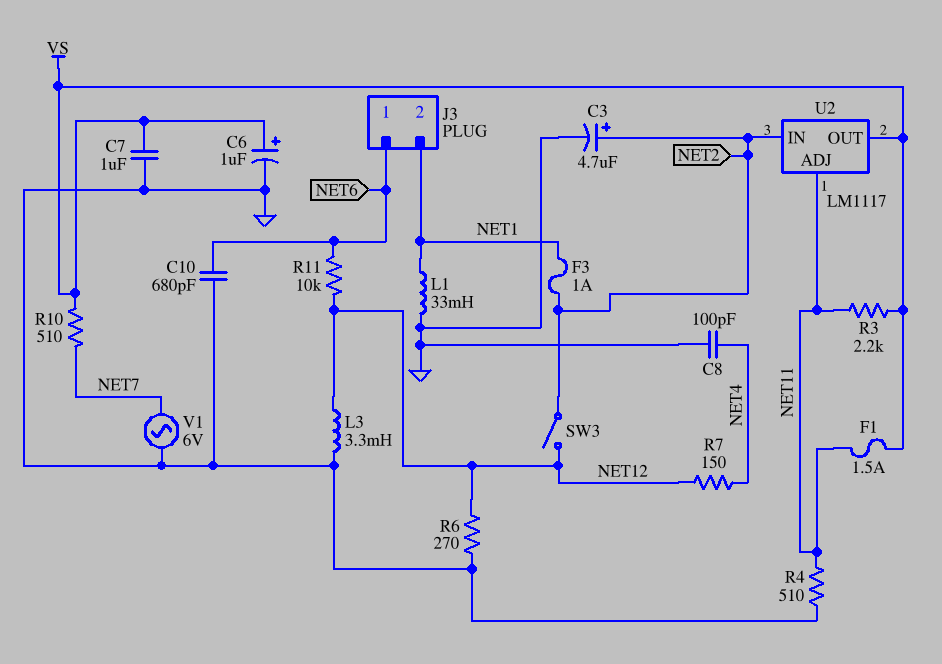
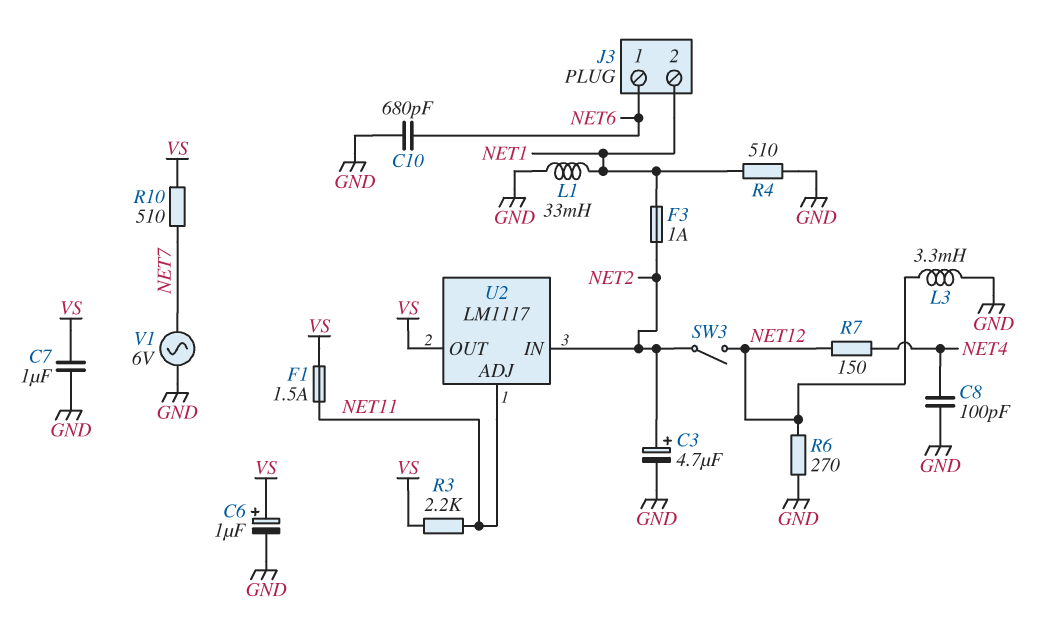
R4: 510 (GND, NET11) -> 510 (GND, NET1)
R11: 10k (NET6, NET12) -> none

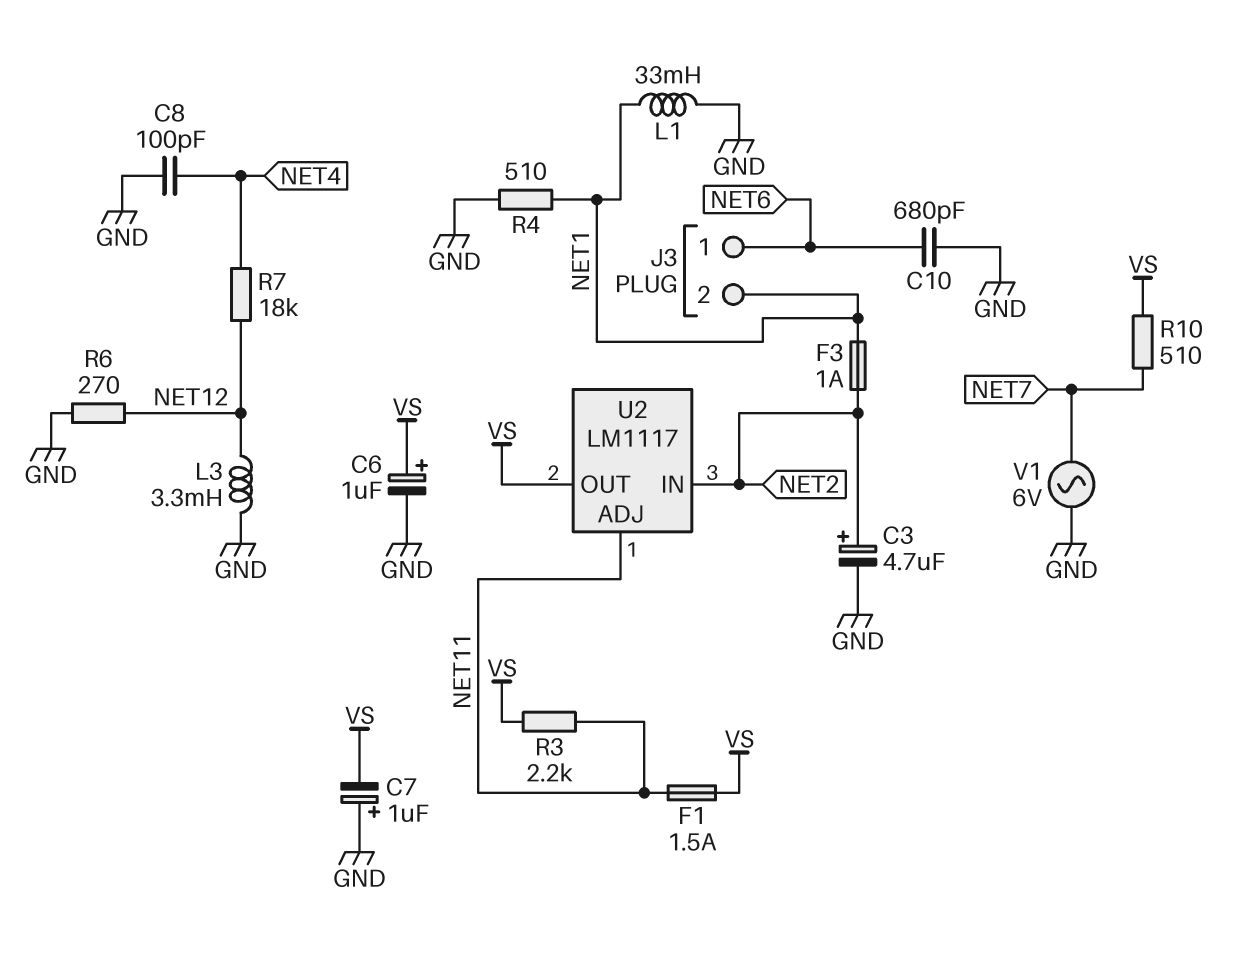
C7: 1uF (GND, VS) -> 1uF (plus GND, minus VS)
R7: 150 (NET4, NET12) -> 18k (NET4, NET12)
SW3: switch (NET2, NET12) -> none

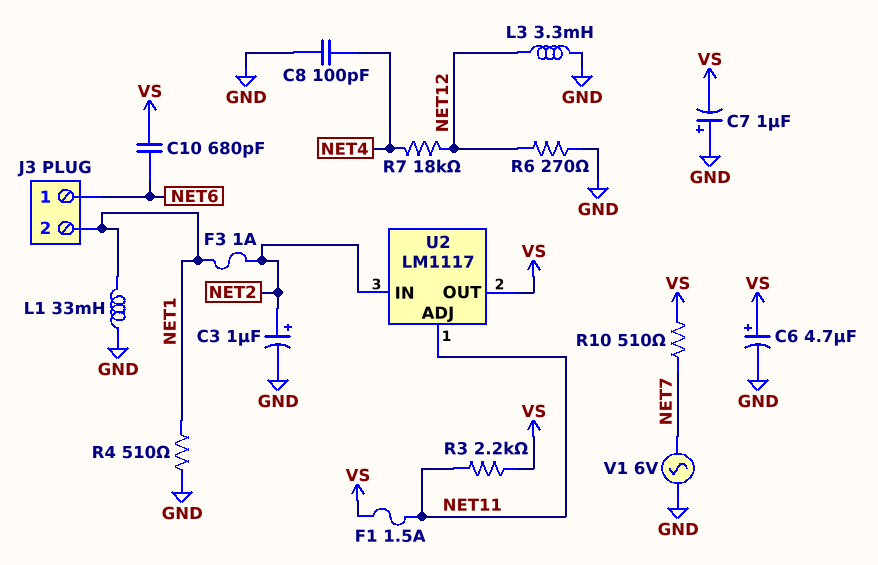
C3: 4.7uF (plus NET2, minus GND) -> 1uF (plus NET2, minus GND)
C6: 1uF (plus VS, minus GND) -> 4.7uF (plus VS, minus GND)
C10: 680pF (GND, NET6) -> 680pF (NET6, VS)

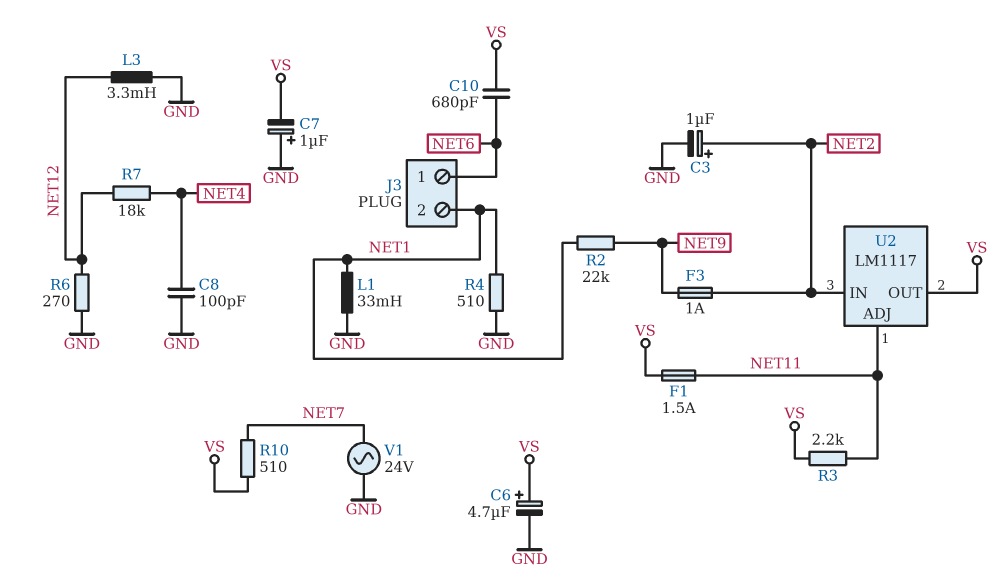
F3: 1A (NET1, NET2) -> 1A (NET2, NET9)
R2: none -> 22k (NET1, NET9)
V1: AC 6V (GND, NET7) -> AC 24V (GND, NET7)

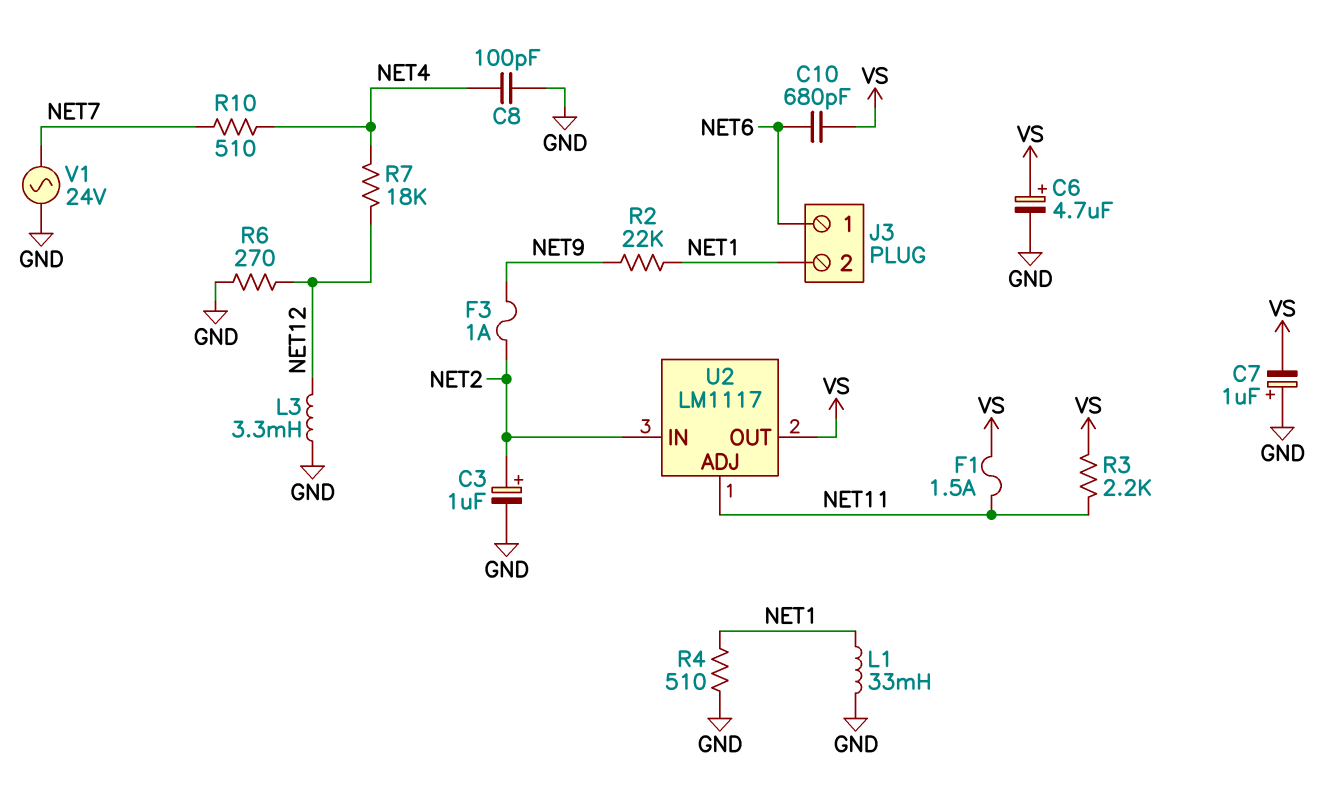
R10: 510 (NET7, VS) -> 510 (NET4, NET7)

